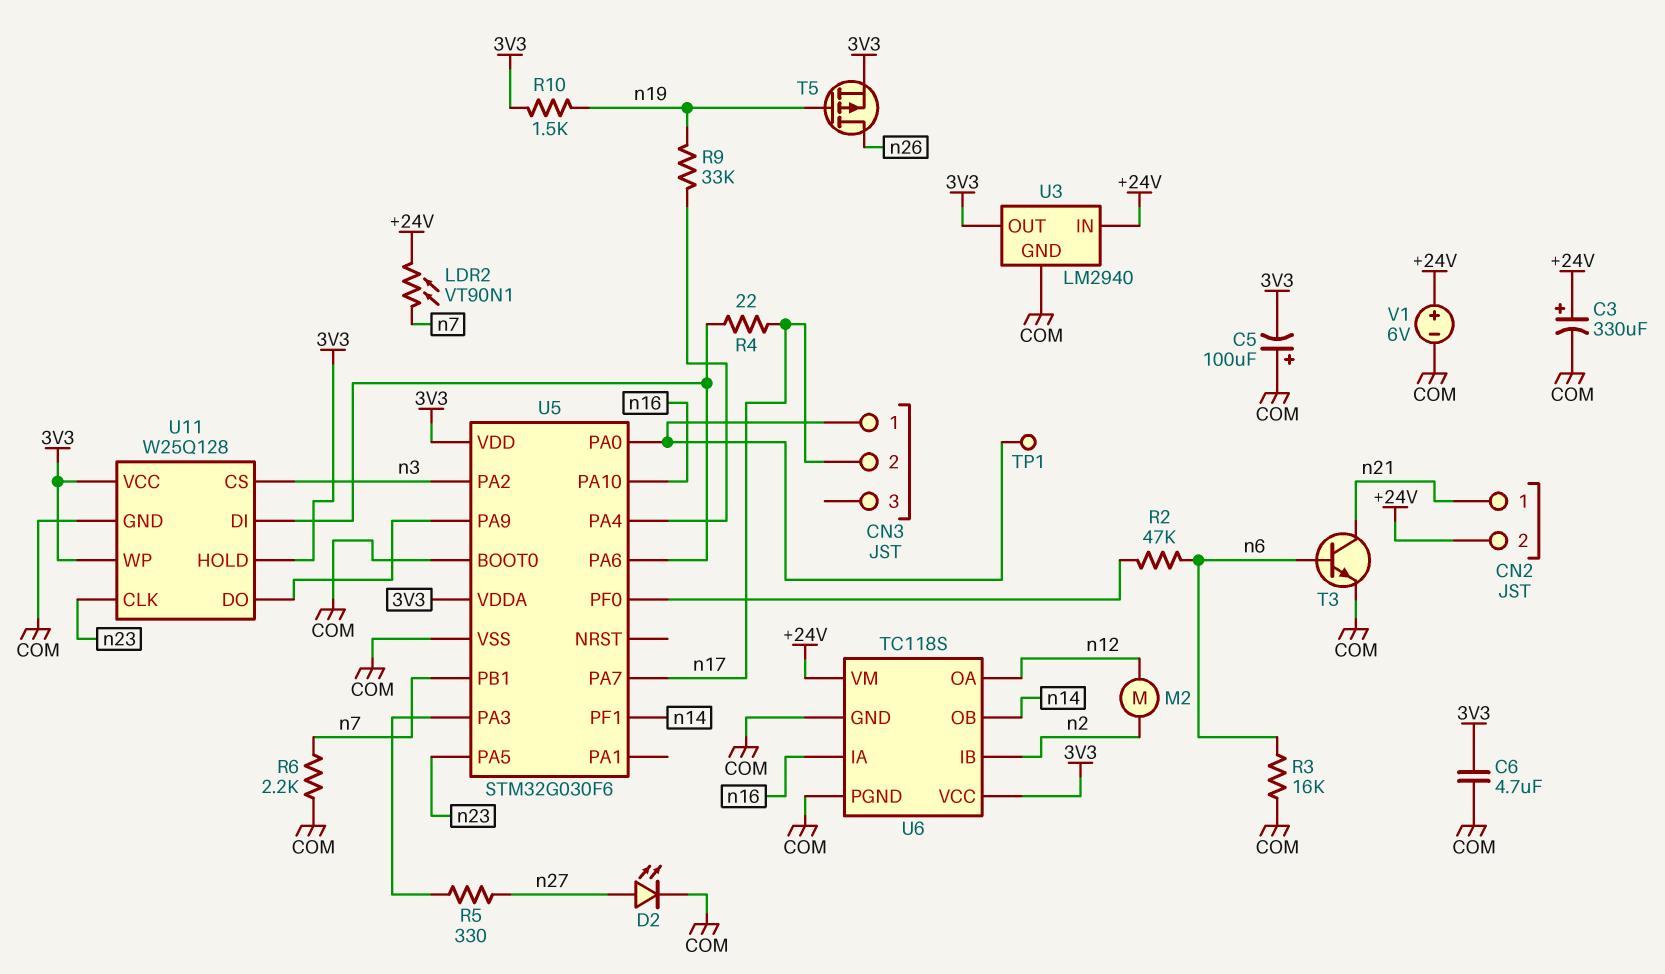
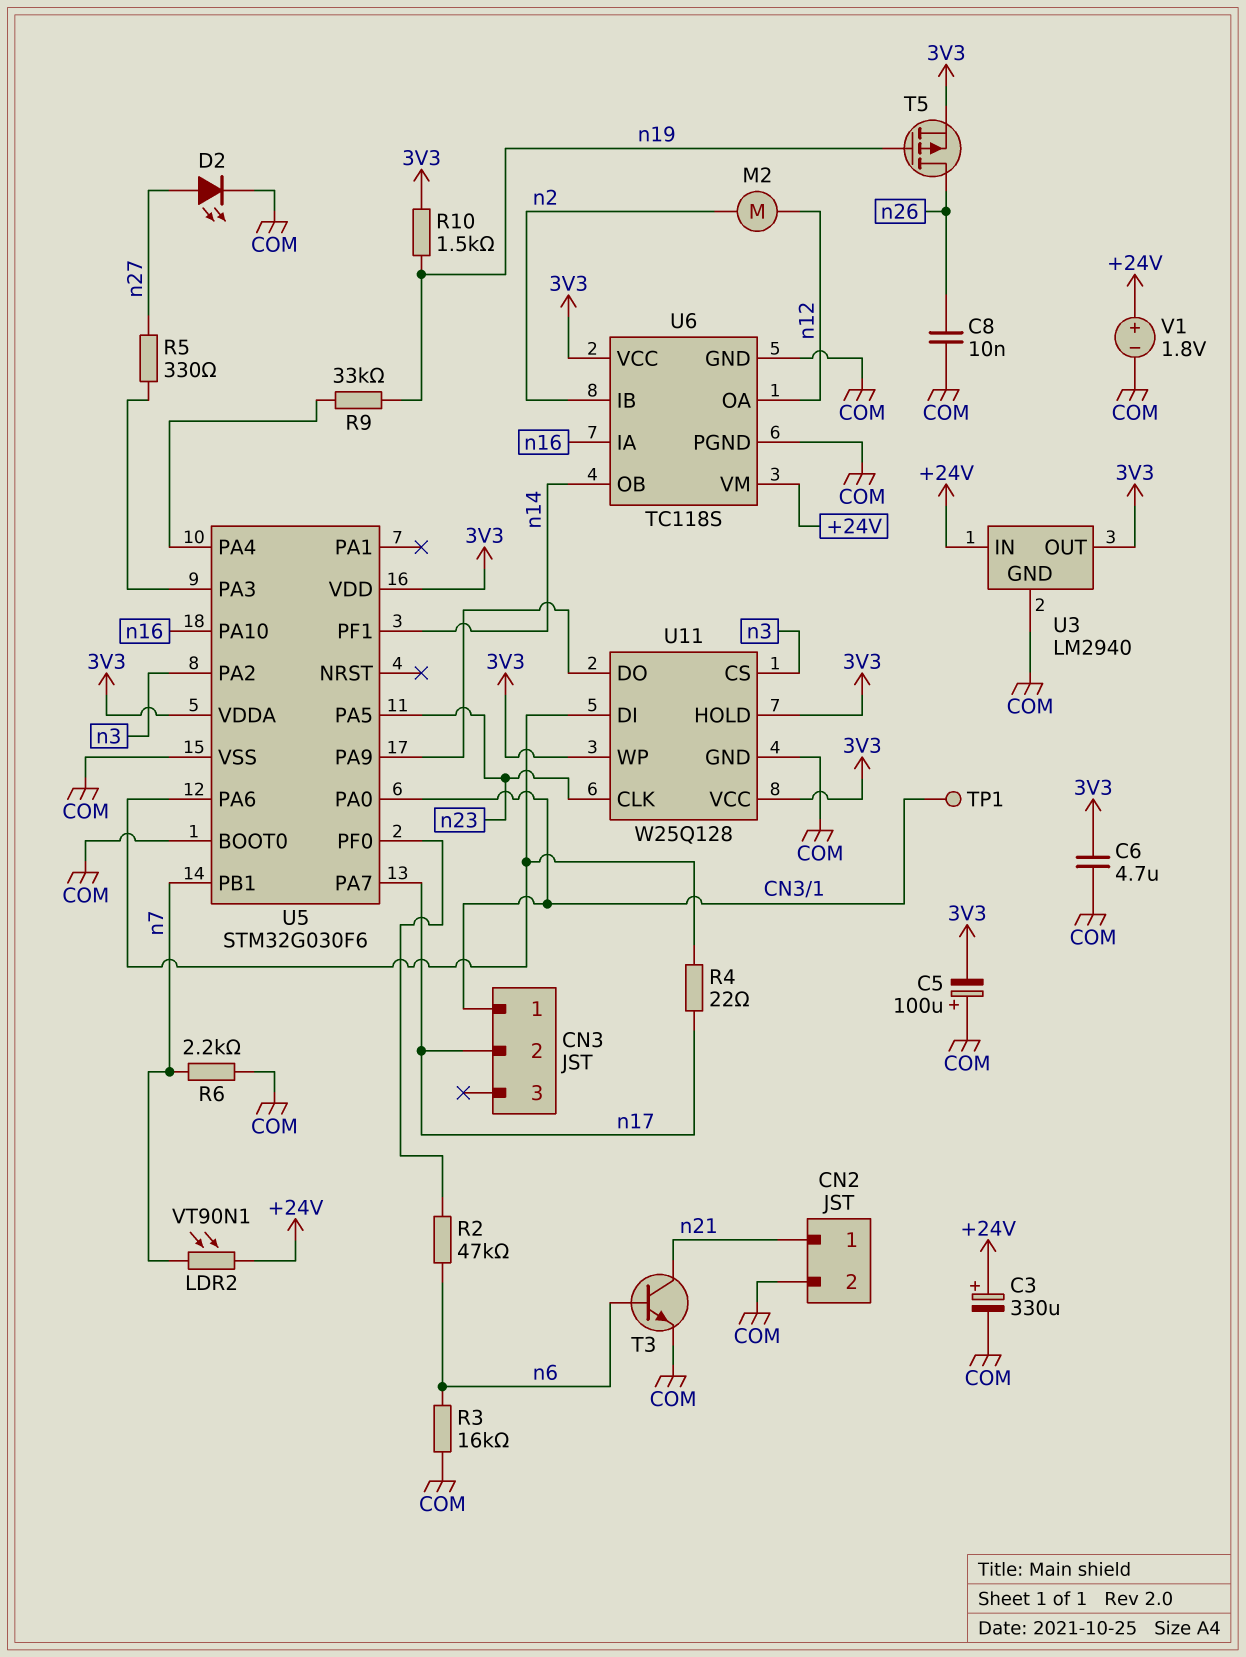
C8: none -> 10nF (COM, n26)
CN2 pin 2: +24V -> COM
V1: 6V (plus +24V, minus COM) -> 1.8V (plus +24V, minus COM)

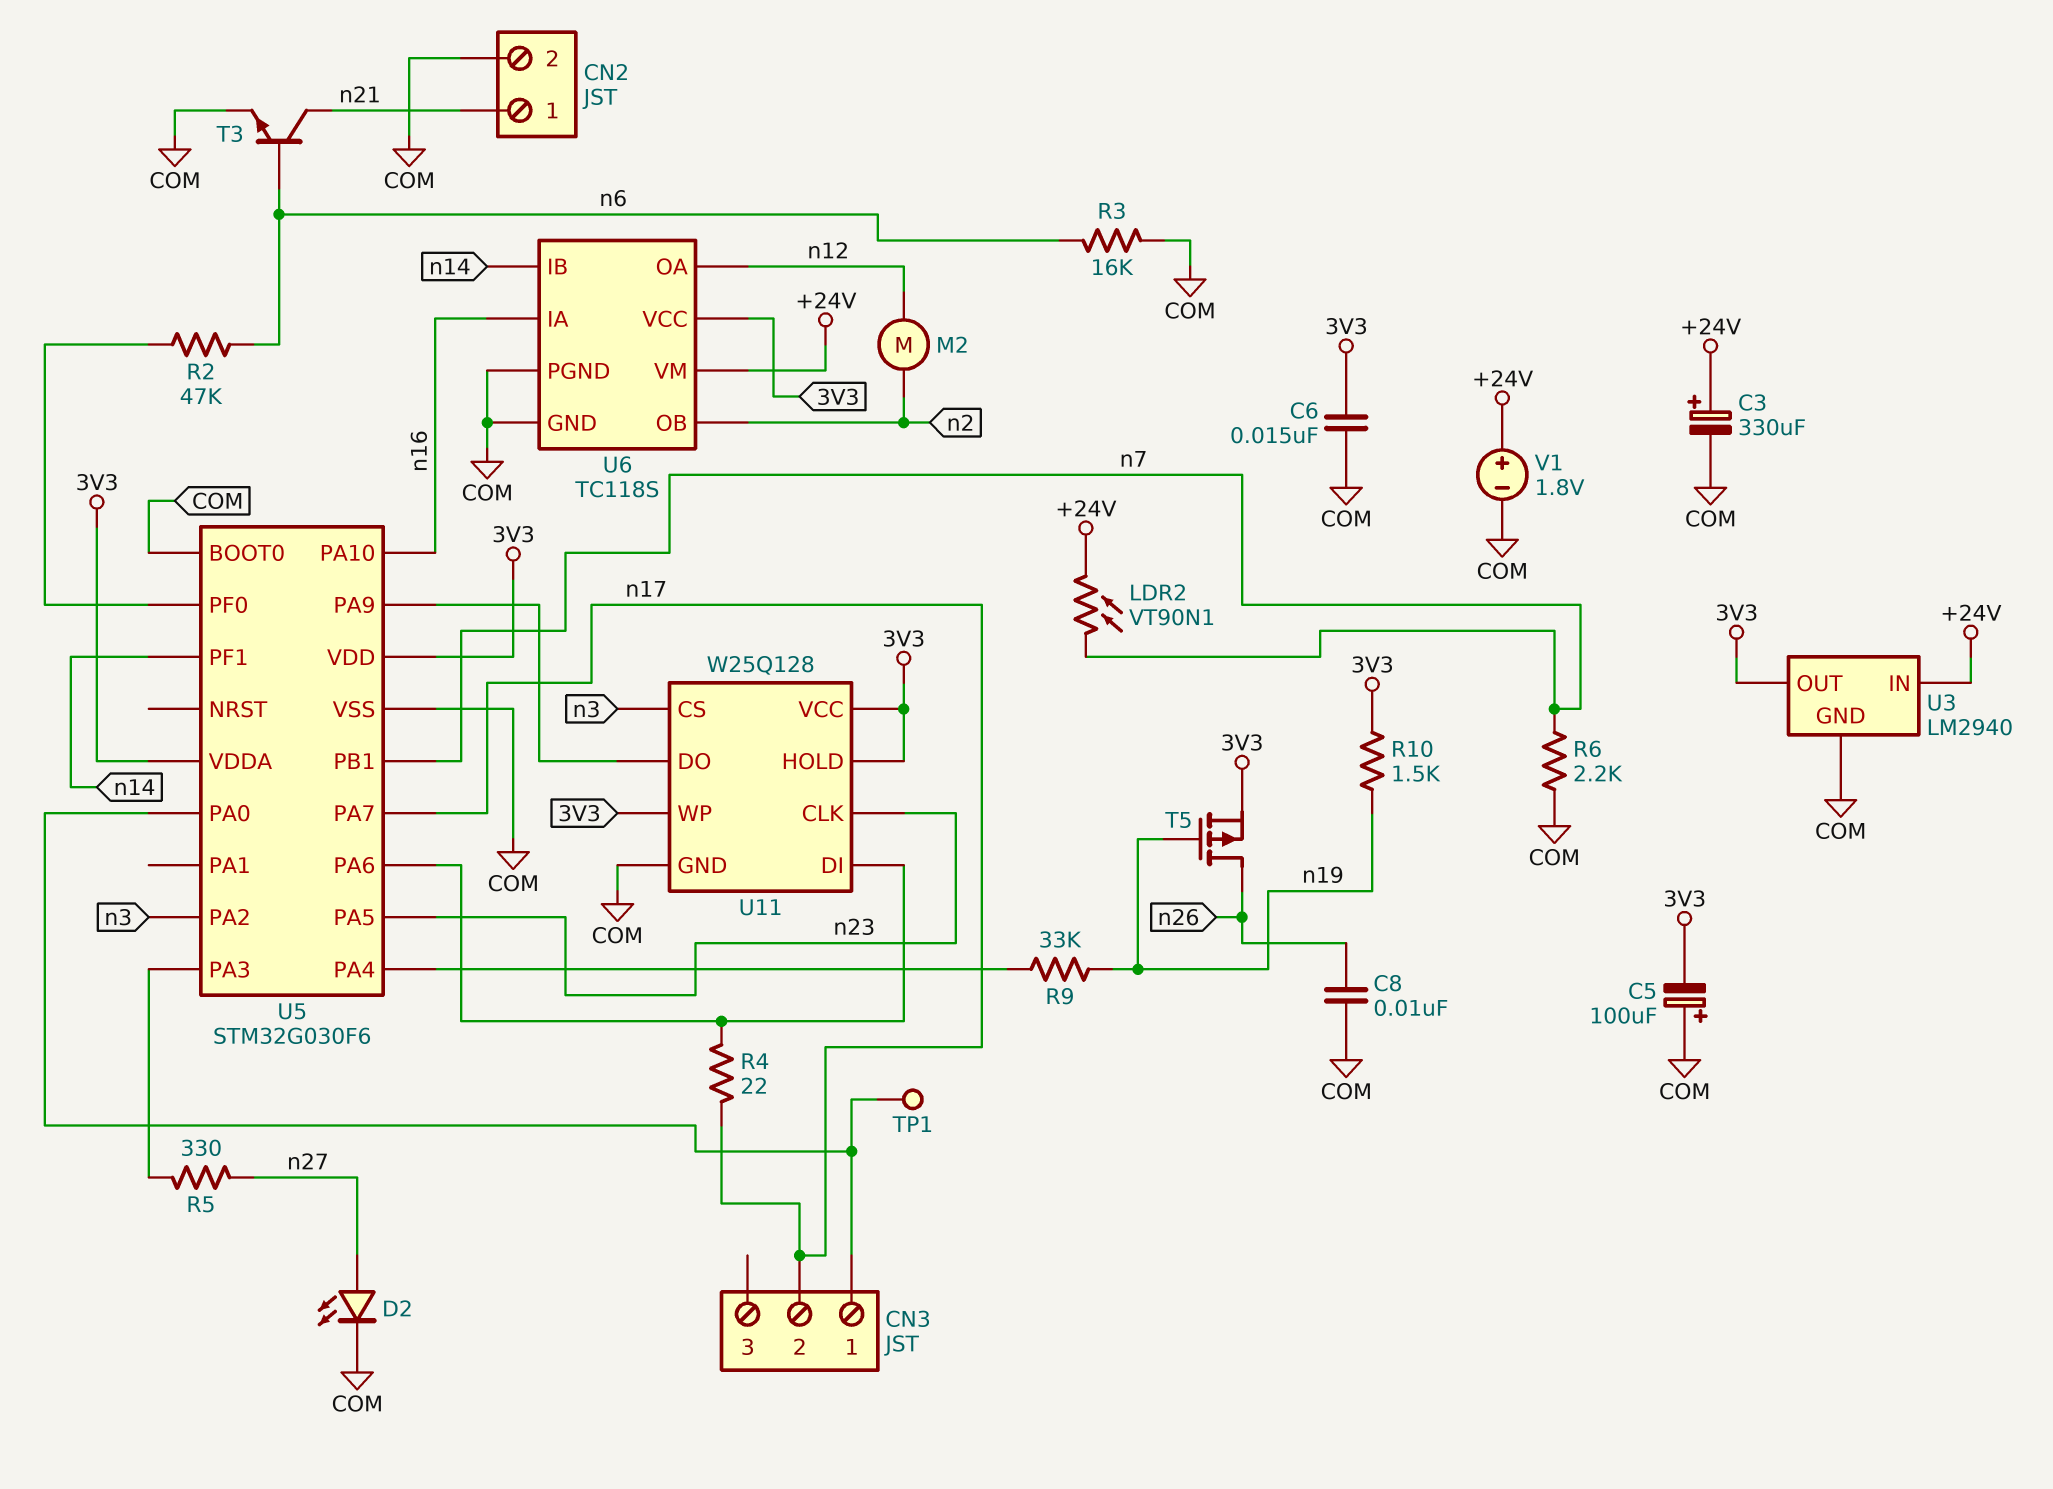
C6: 4.7uF (3V3, COM) -> 15nF (3V3, COM)
U6 pin IB: n2 -> n14
U6 pin OB: n14 -> n2

